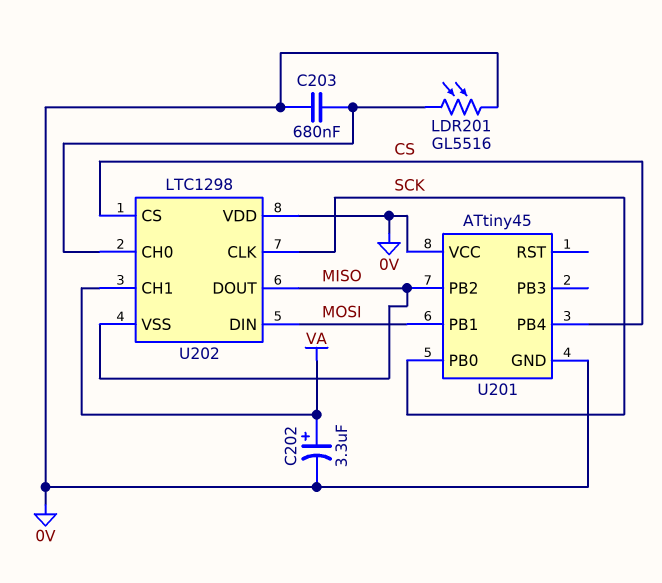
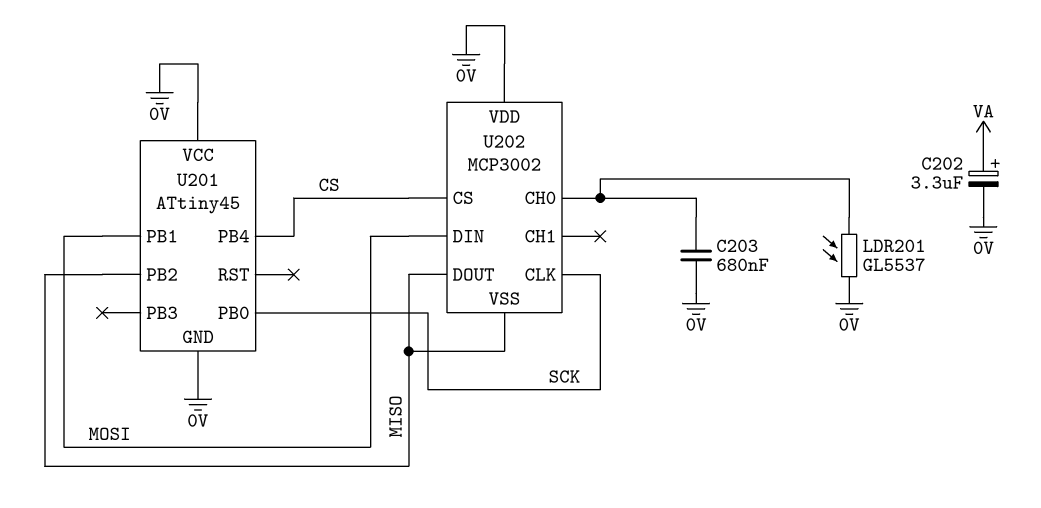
LDR201: GL5516 (0V, U202/CH0) -> GL5537 (0V, U202/CH0)
U202: LTC1298 -> MCP3002
U202 pin CH1: VA -> none

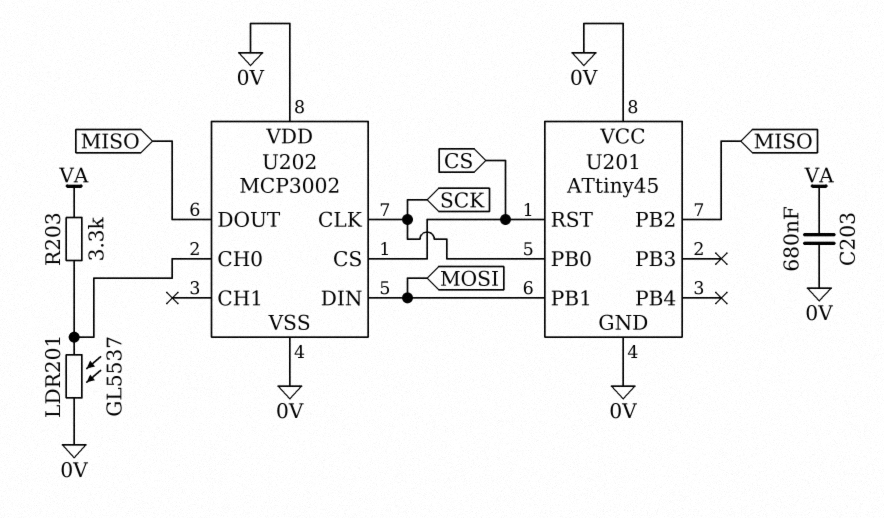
C202: 3.3uF (plus VA, minus 0V) -> none
C203: 680nF (0V, U202/CH0) -> 680nF (0V, VA)
R203: none -> 3.3k (U202/CH0, VA)
U201 pin PB4: CS -> none
U201 pin RST: none -> CS
U202 pin VSS: MISO -> 0V

